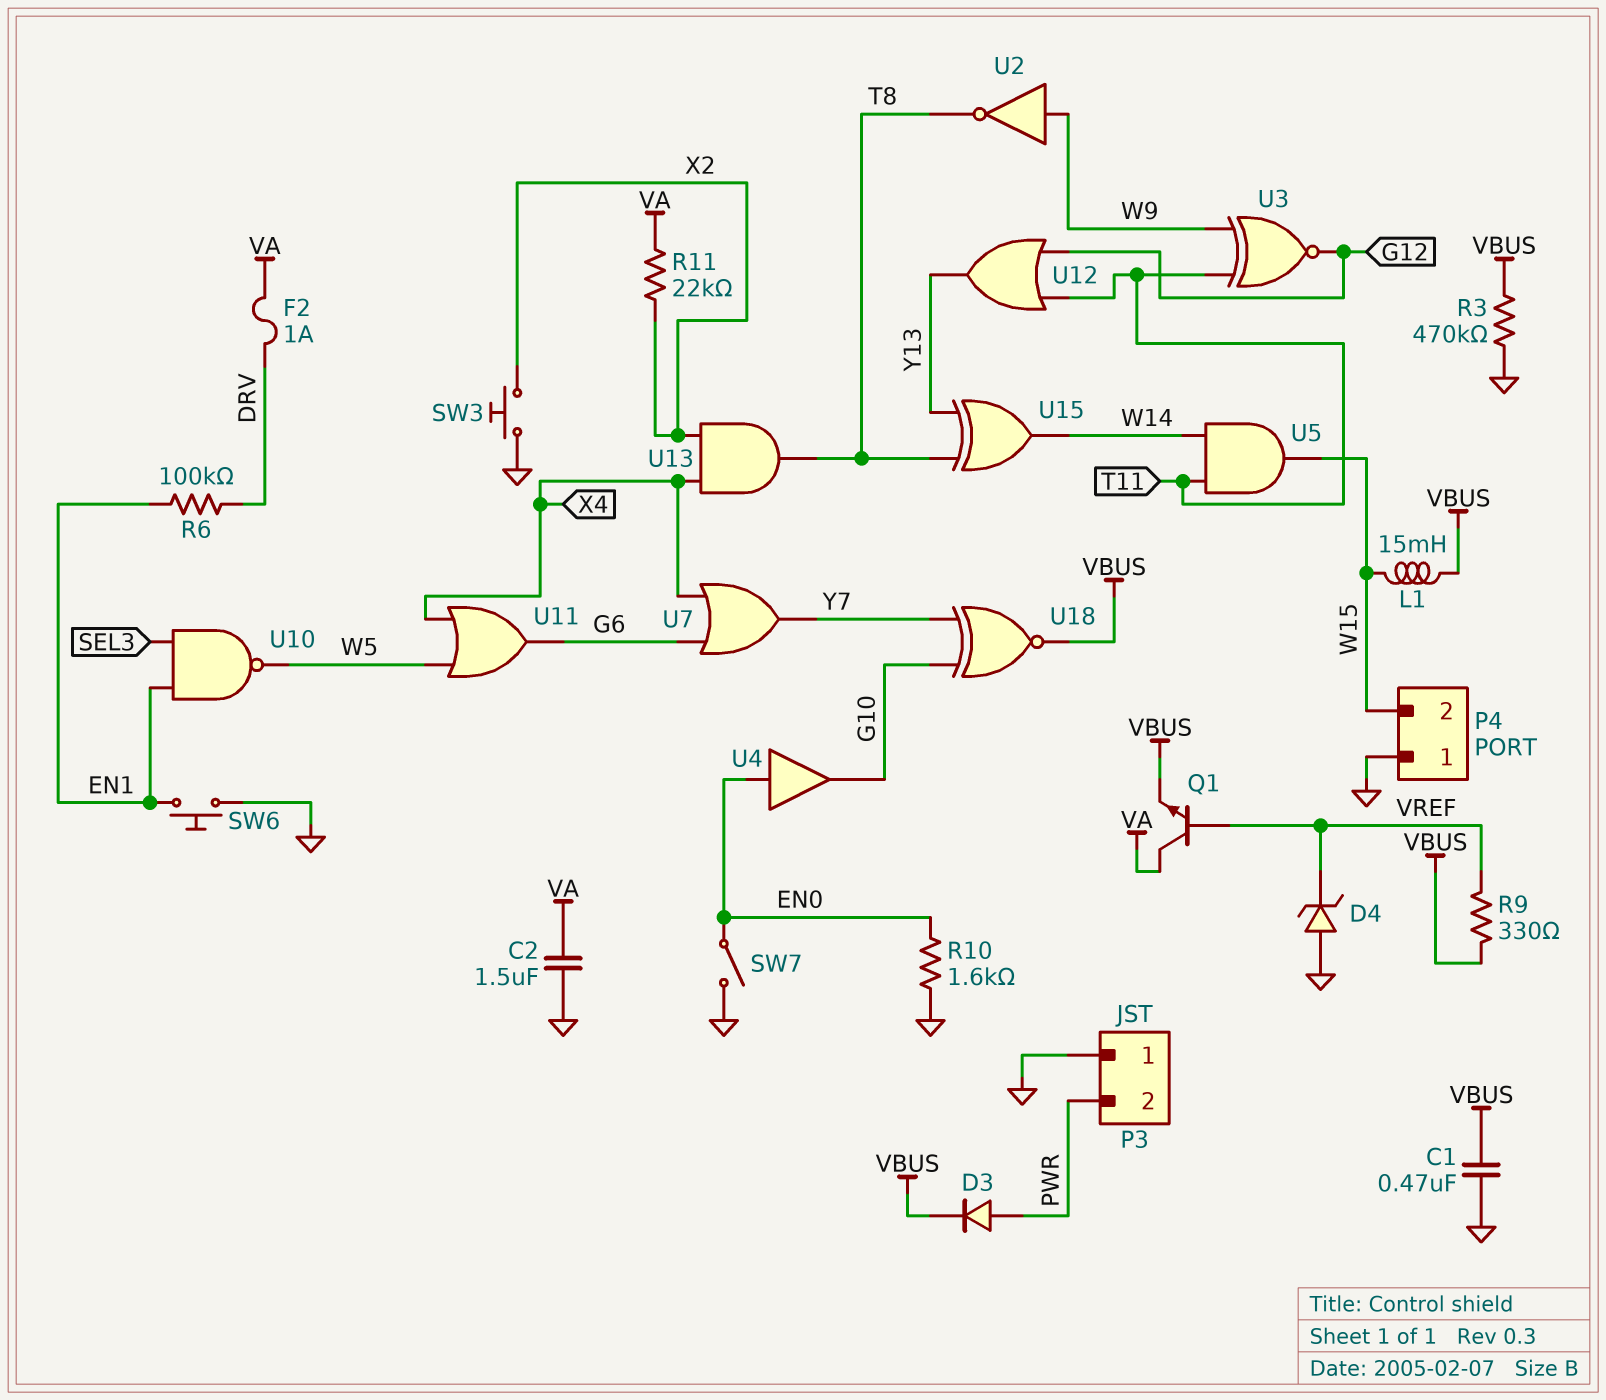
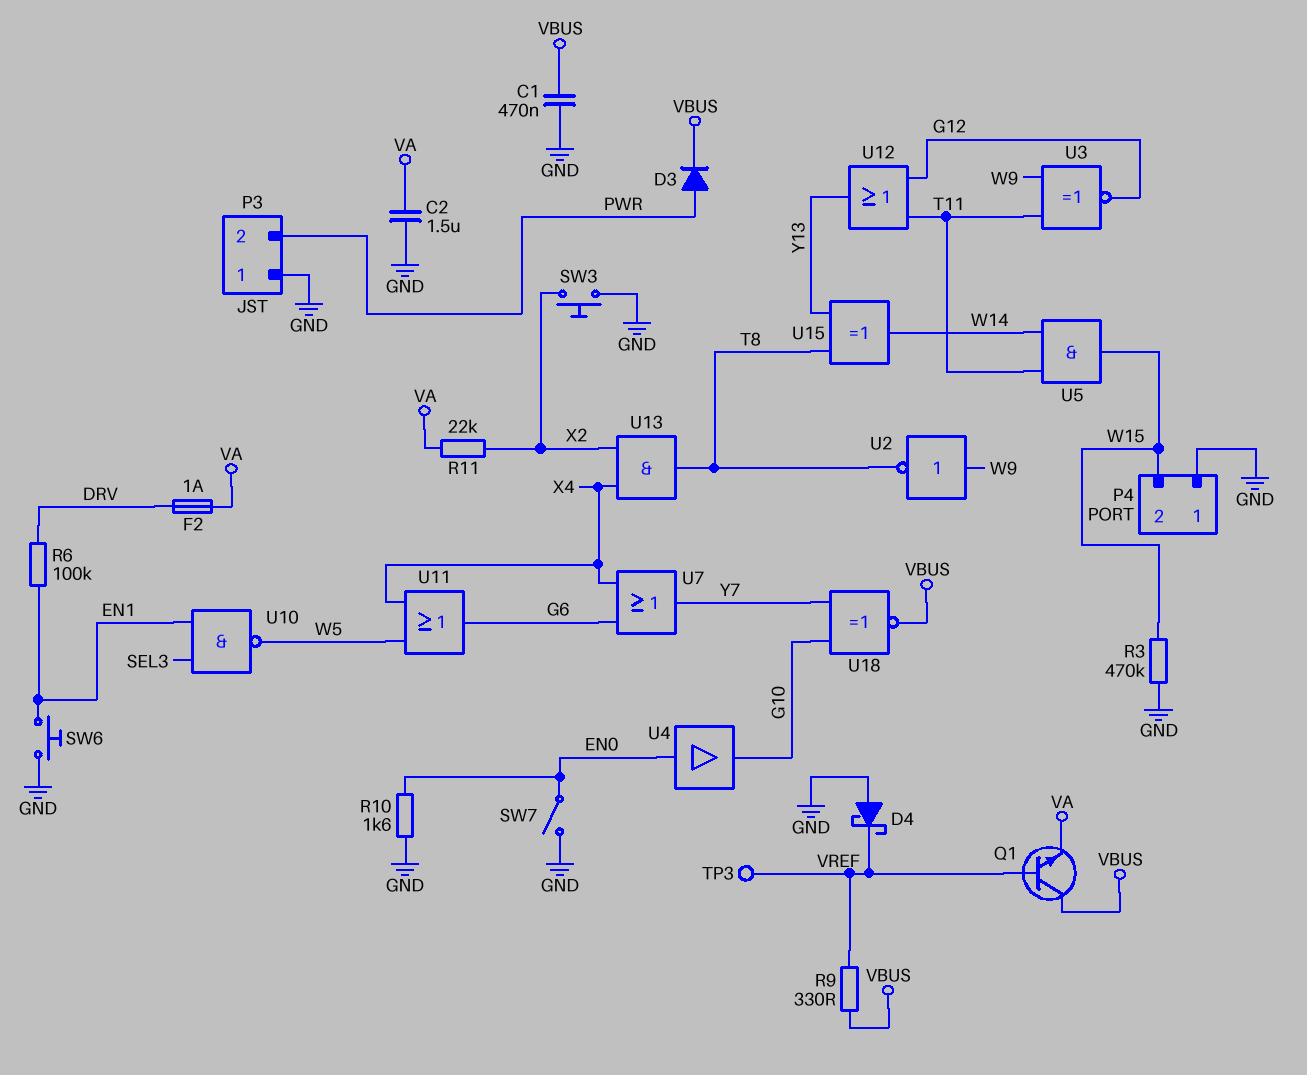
D4: zener (A GND, K VREF) -> schottky (A GND, K VREF)
L1: 15mH (VBUS, W15) -> none
Q1: NPN (B VREF, C VA, E VBUS) -> NPN (B VREF, C VBUS, E VA)
R3: 470k (GND, VBUS) -> 470k (GND, W15)
TP3: none -> test point (VREF)

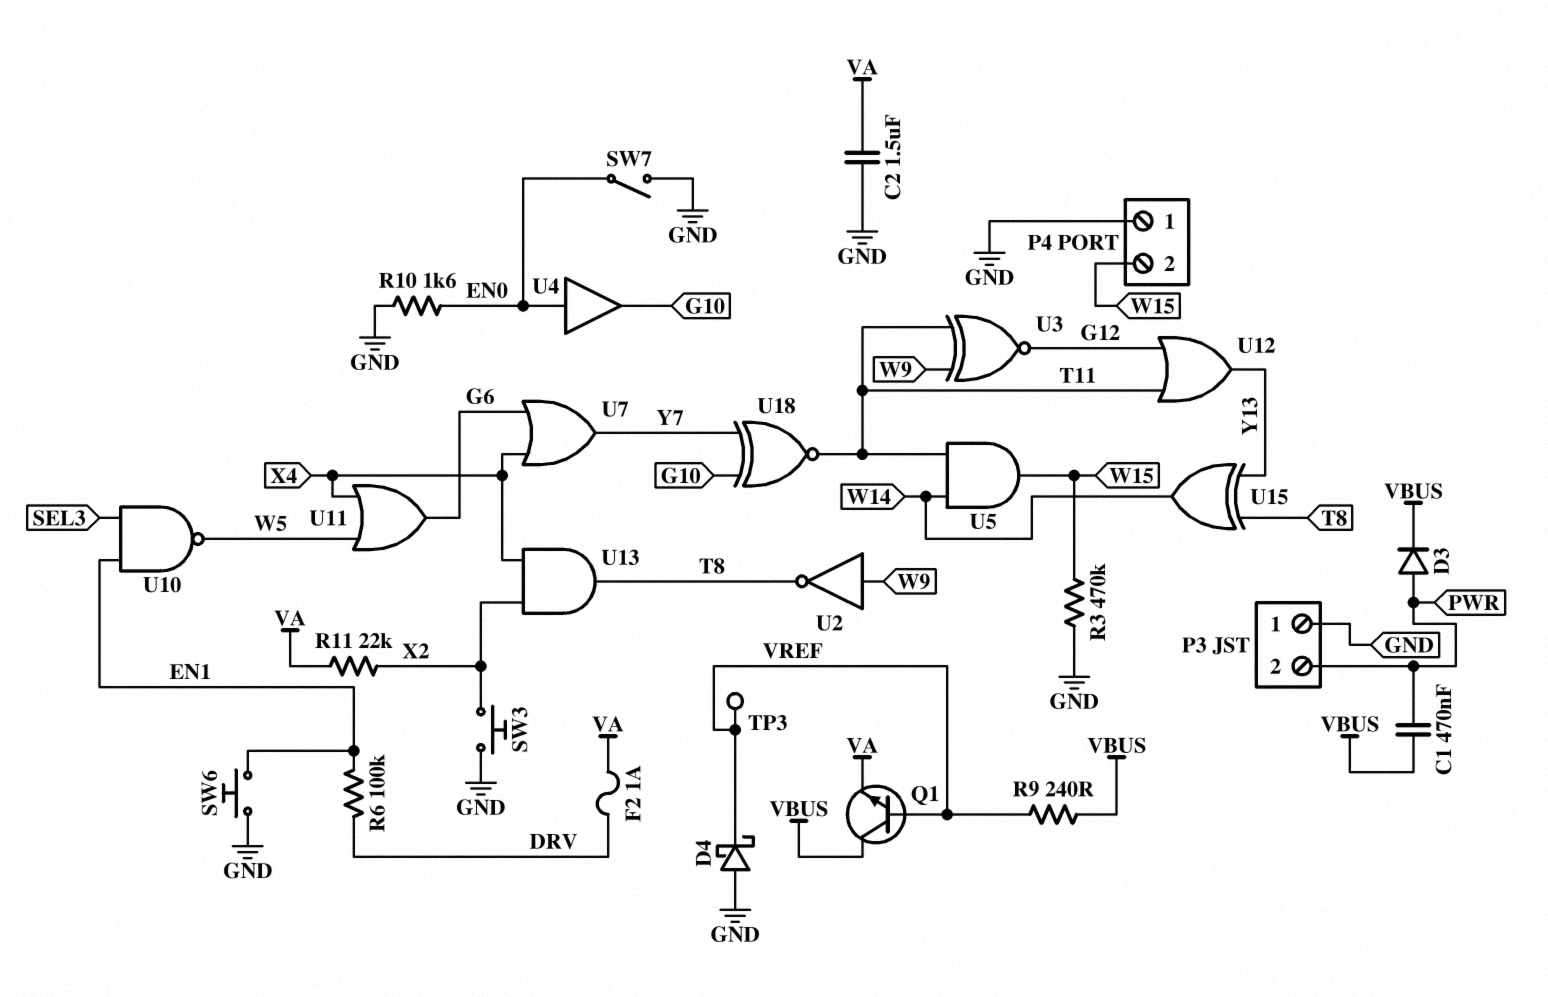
C1: 470nF (GND, VBUS) -> 470nF (PWR, VBUS)
R9: 330 (VBUS, VREF) -> 240 (VBUS, VREF)
U18: XNOR (in G10, in Y7, out VBUS) -> XNOR (in G10, in Y7, out T11)

